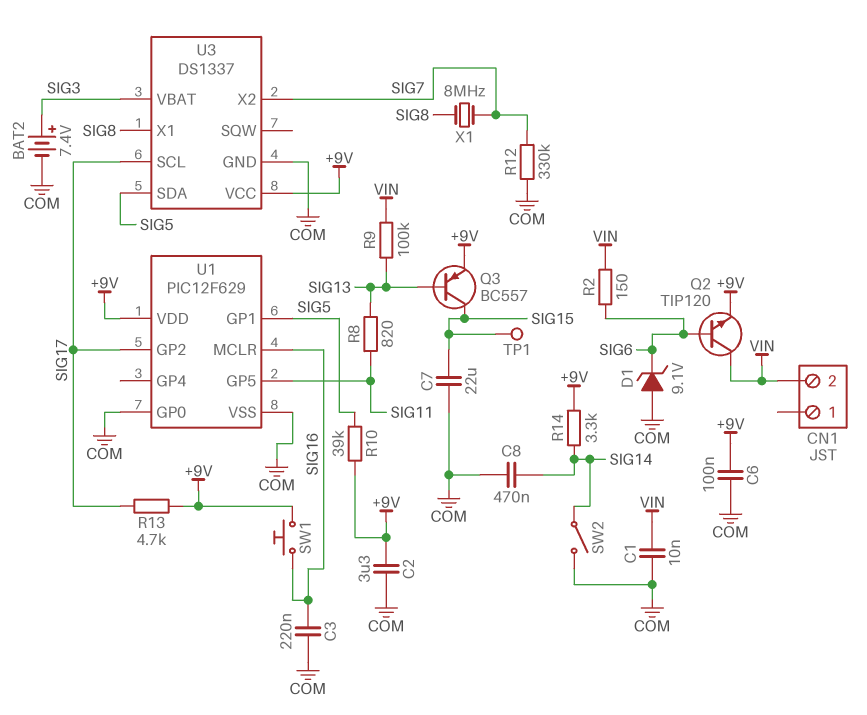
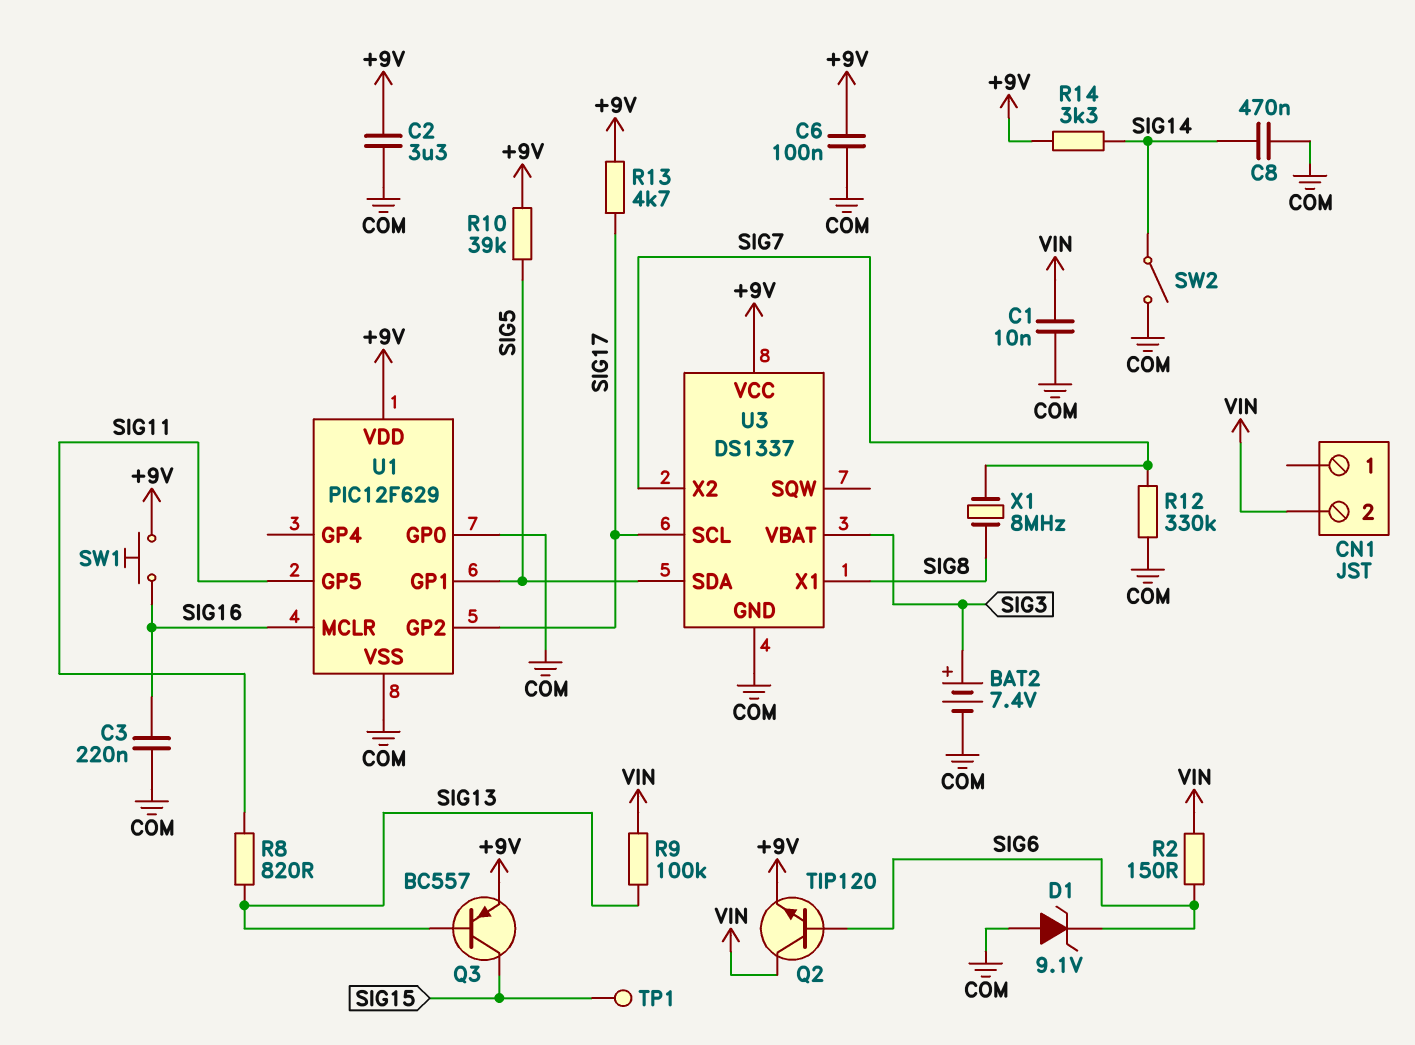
C7: 22uF (COM, SIG15) -> none

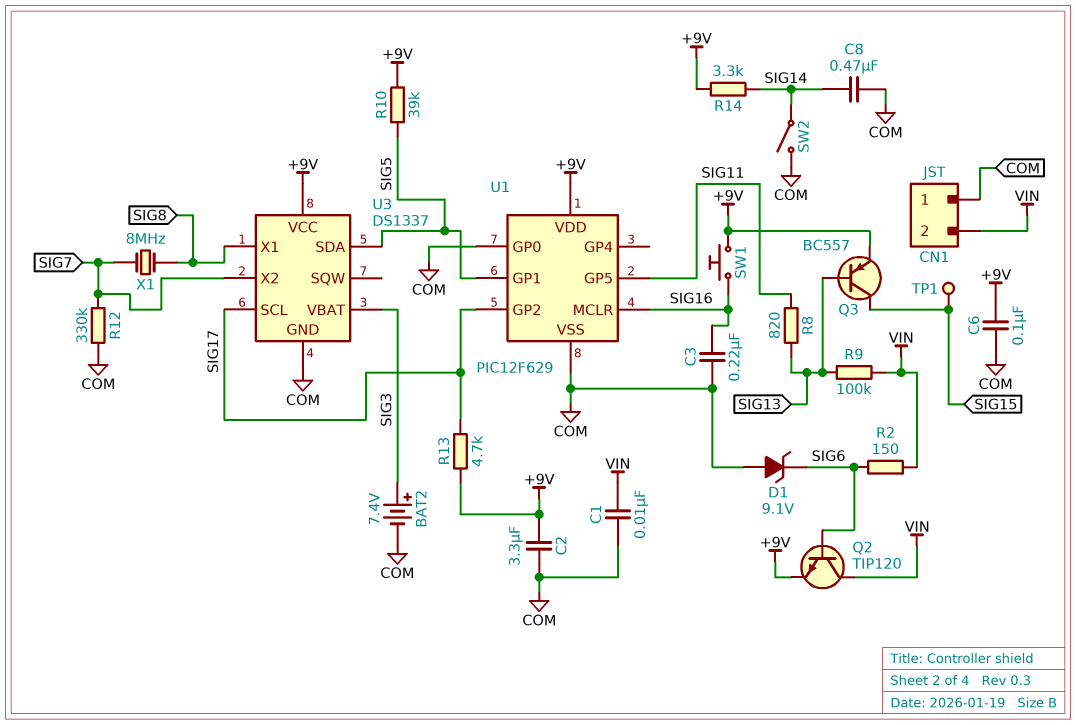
CN1 pin 1: none -> COM

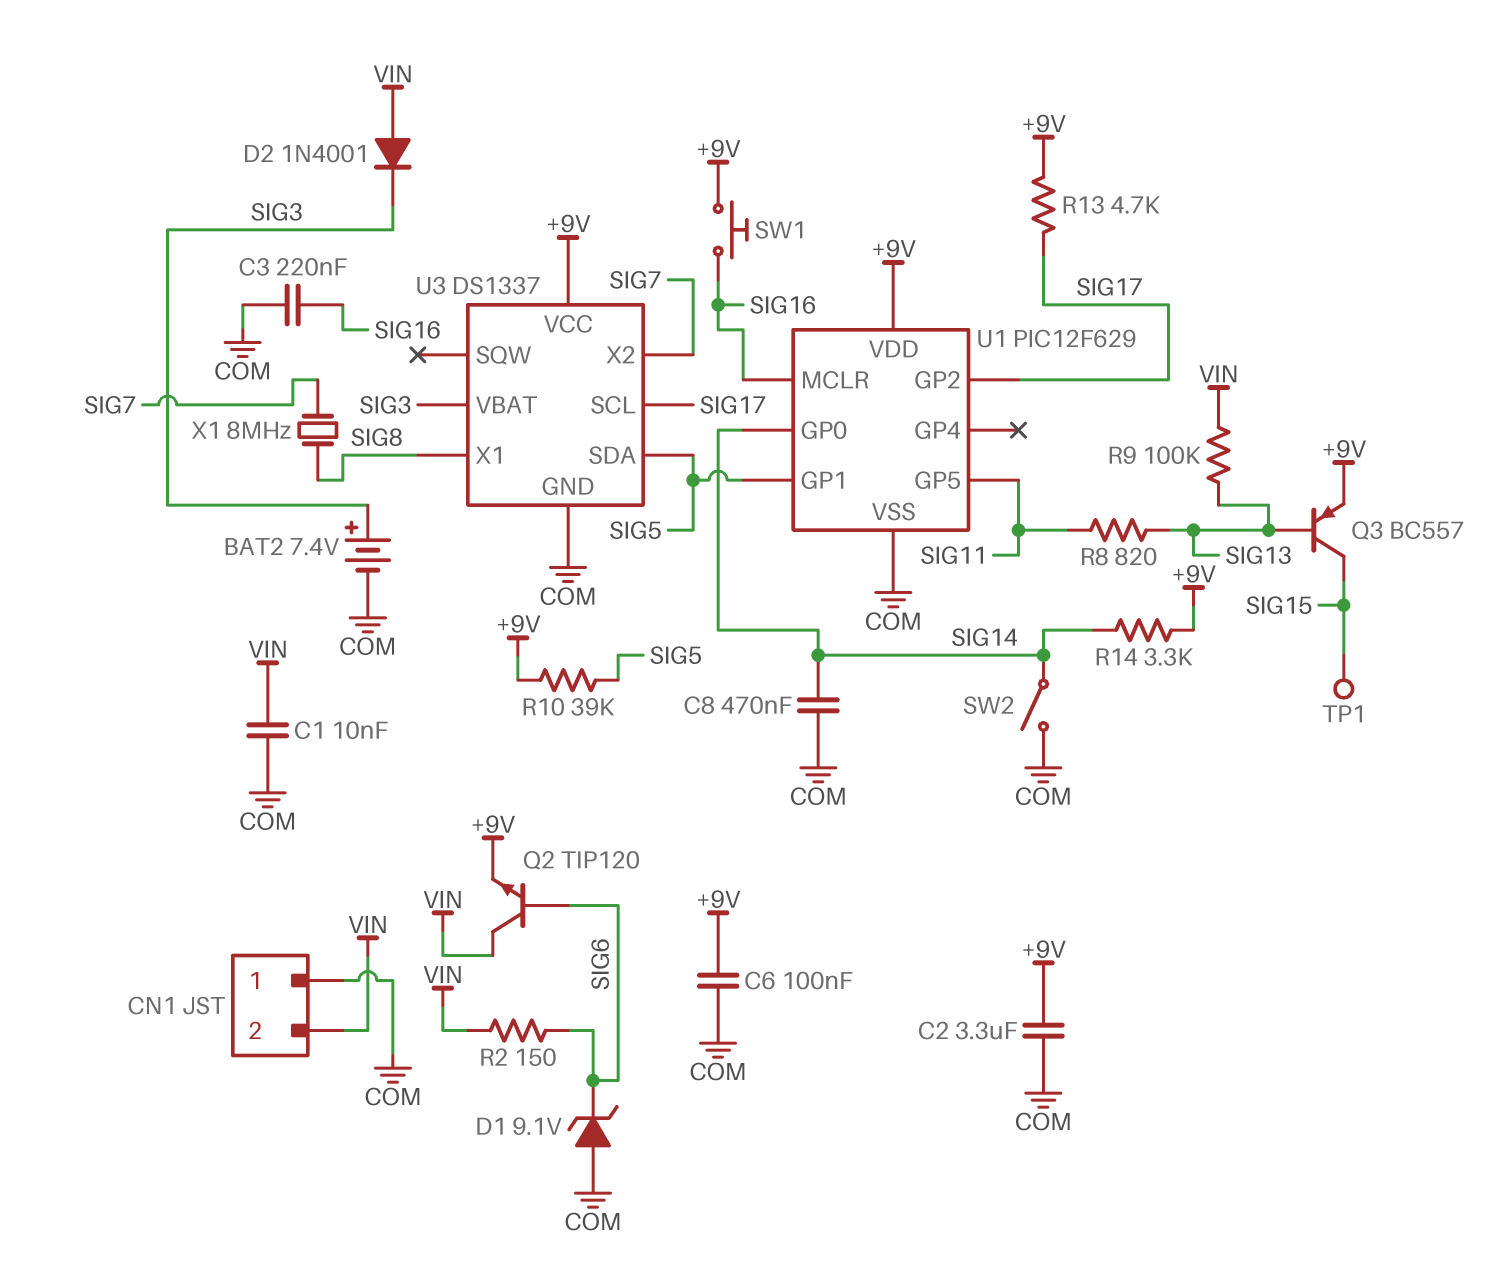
D2: none -> diode 1N4001 (A VIN, K SIG3)
R12: 330k (COM, SIG7) -> none
U1 pin GP0: COM -> SIG14

